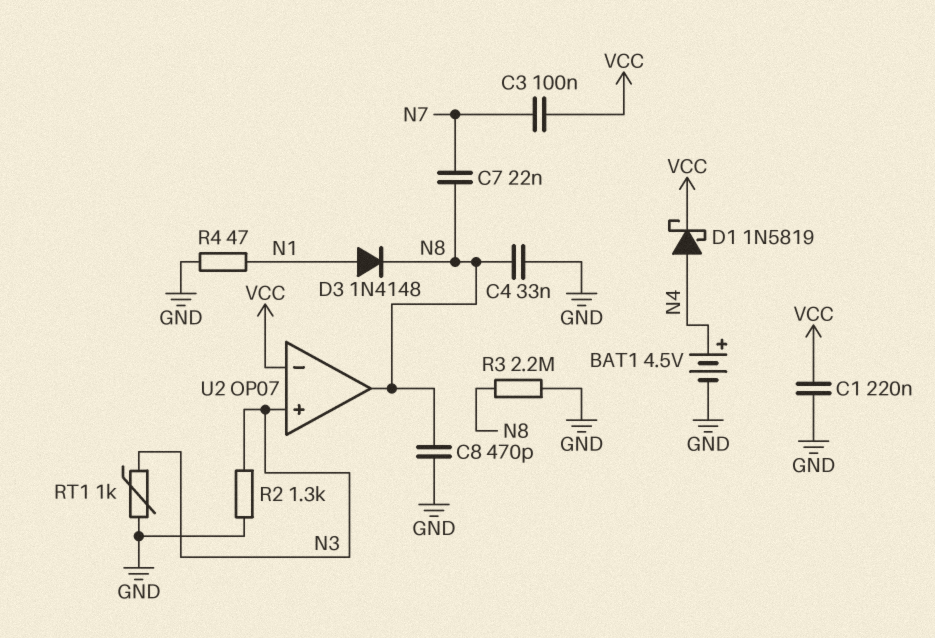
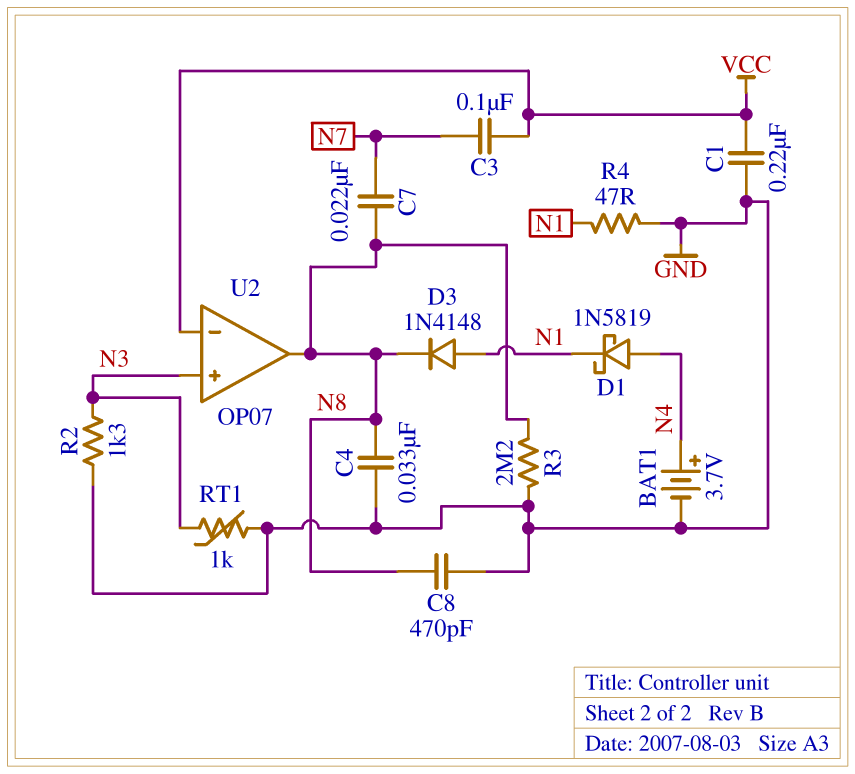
BAT1: 4.5V (plus N4, minus GND) -> 3.7V (plus N4, minus GND)
D1: schottky 1N5819 (A N4, K VCC) -> schottky 1N5819 (A N4, K N1)

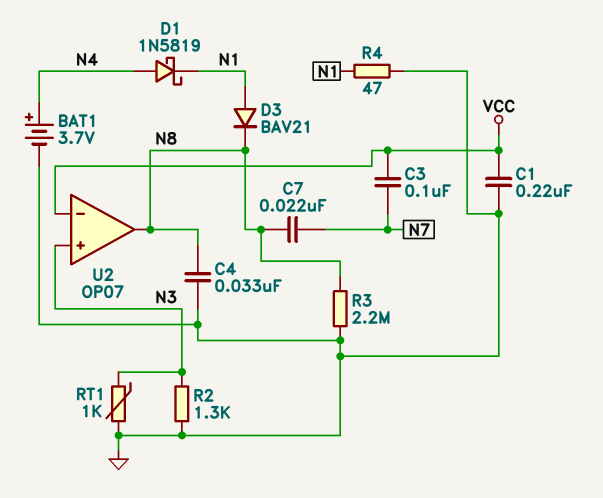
C8: 470pF (GND, N8) -> none
D3: diode 1N4148 (A N1, K N8) -> diode BAV21 (A N1, K N8)

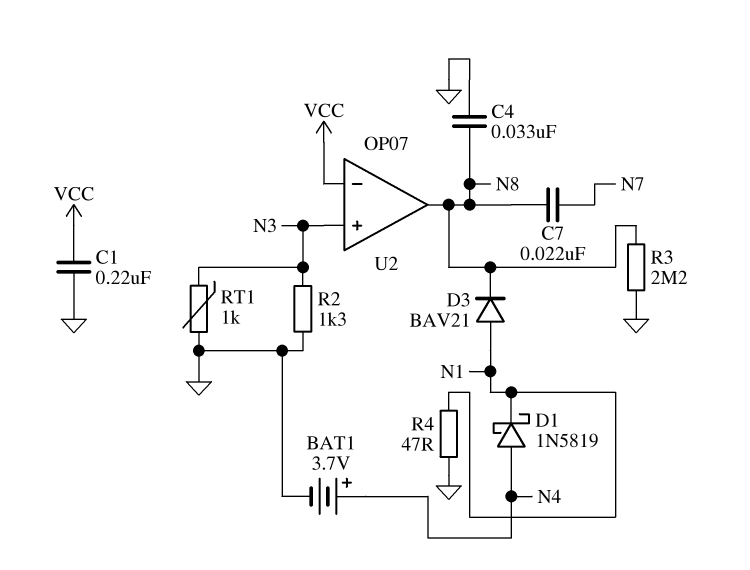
C3: 100nF (N7, VCC) -> none

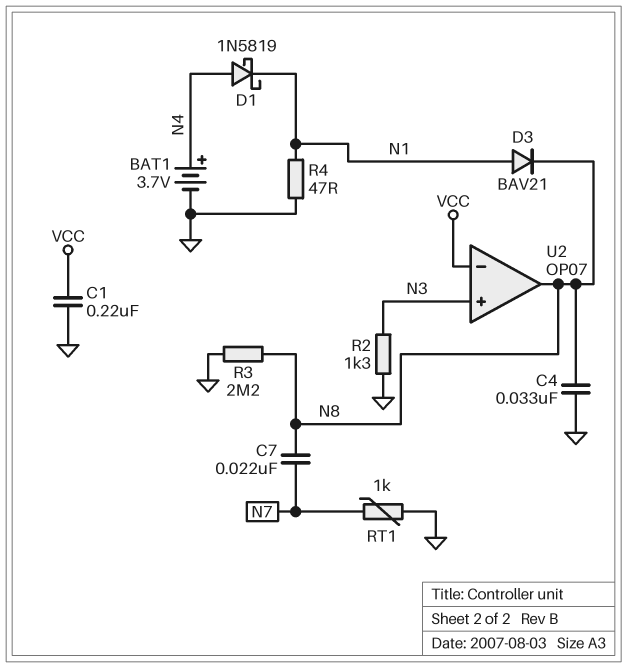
RT1: 1k (GND, N3) -> 1k (GND, N7)

